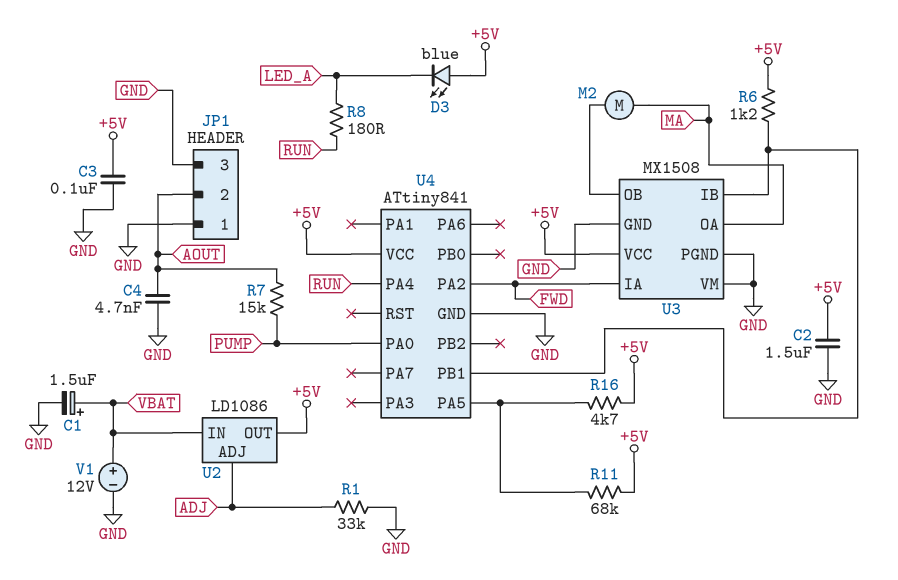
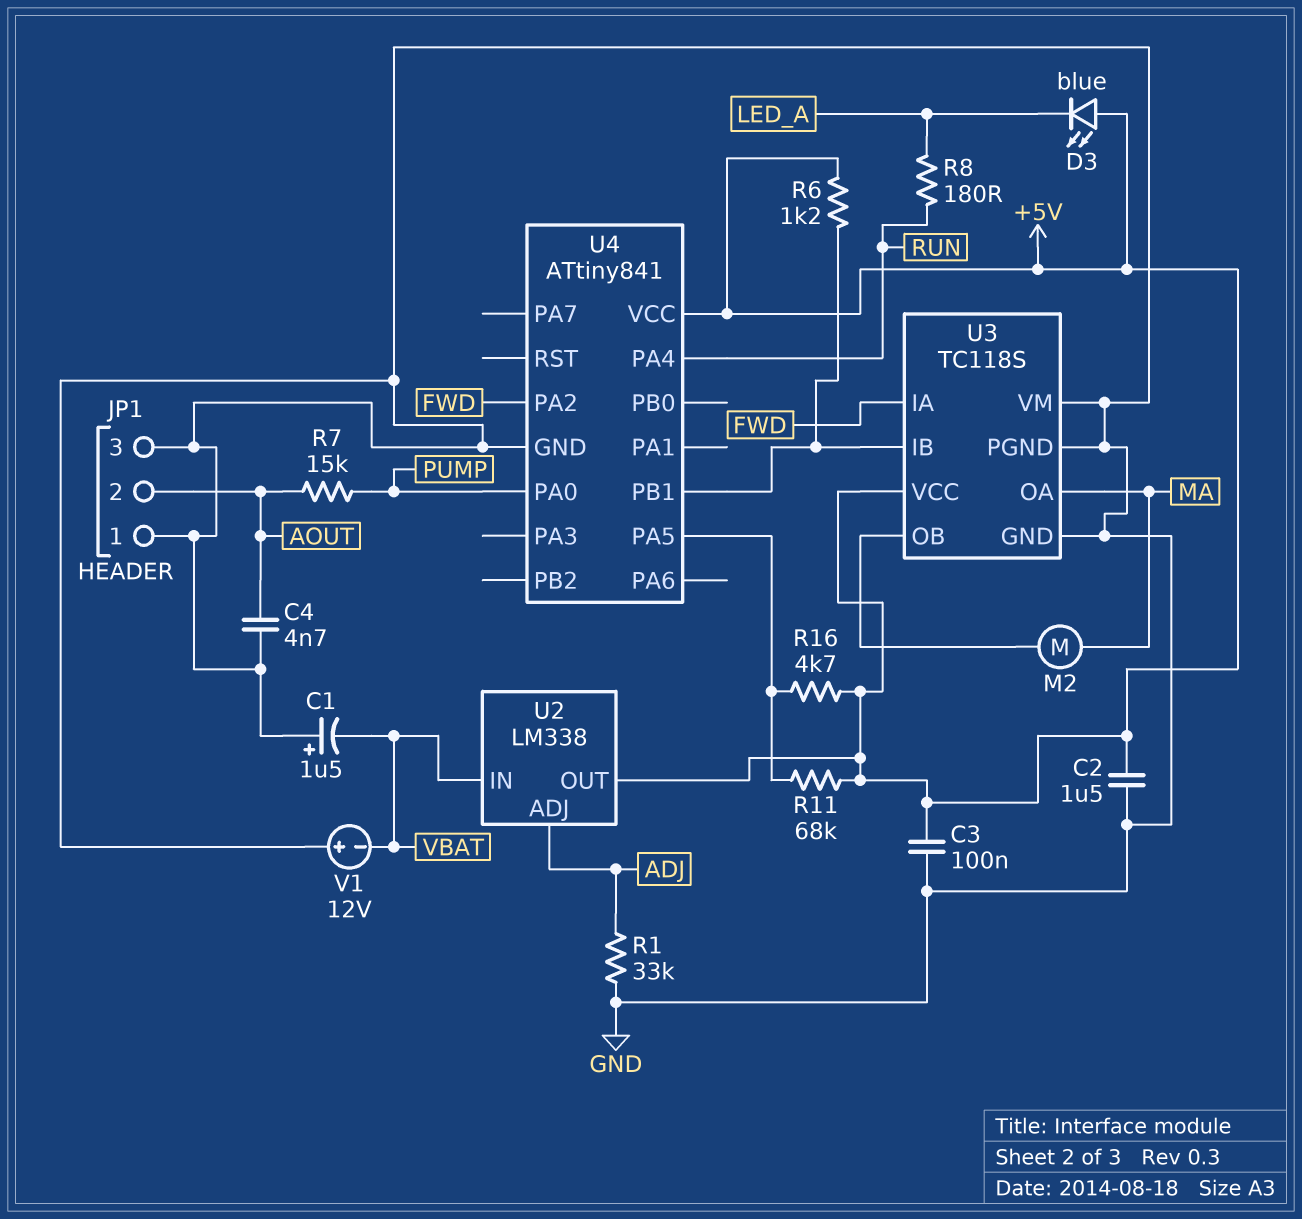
C1: 1.5uF (plus VBAT, minus GND) -> 1.5uF (plus GND, minus VBAT)
U2: LD1086 -> LM338
U3: MX1508 -> TC118S
V1: 12V (plus VBAT, minus GND) -> 12V (plus GND, minus VBAT)

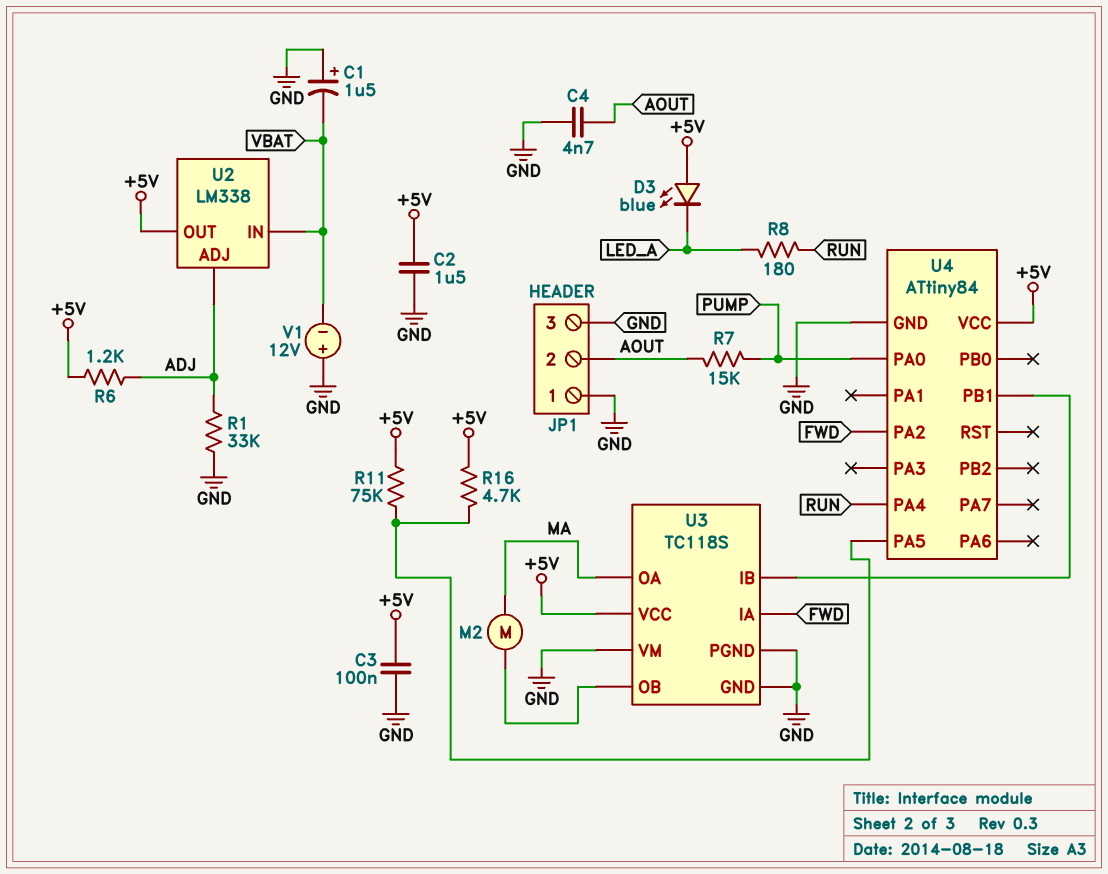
R6: 1.2k (+5V, U3/IB) -> 1.2k (+5V, ADJ)
R11: 68k (+5V, U4/PA5) -> 75k (+5V, U4/PA5)
U4: ATtiny841 -> ATtiny84

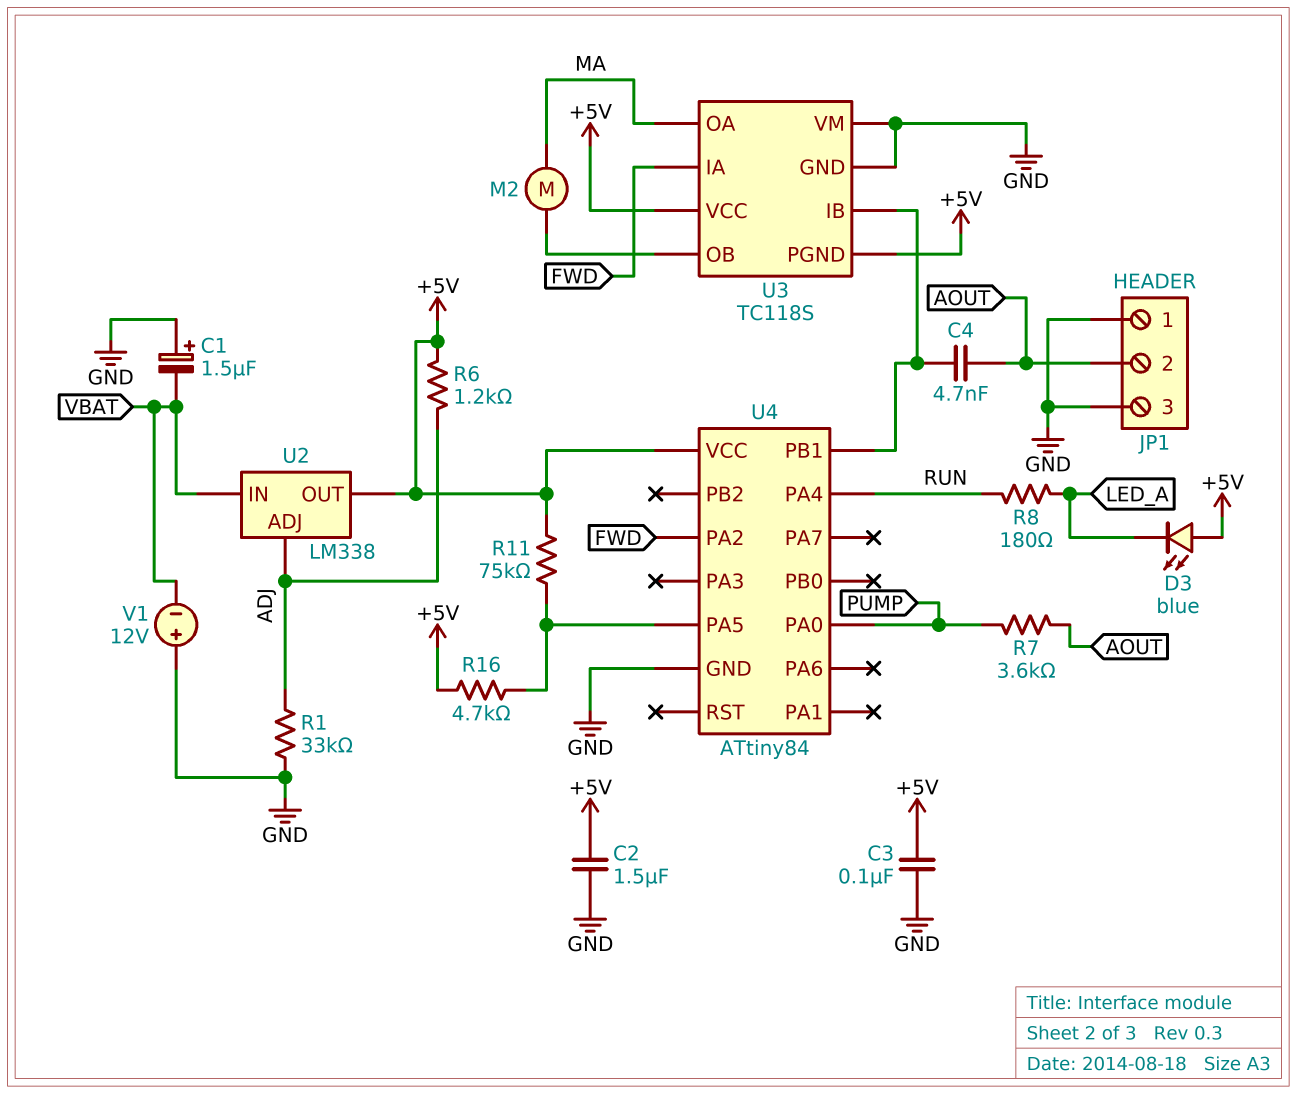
C4: 4.7nF (AOUT, GND) -> 4.7nF (AOUT, U3/IB)
R7: 15k (AOUT, PUMP) -> 3.6k (AOUT, PUMP)
U3 pin PGND: GND -> +5V

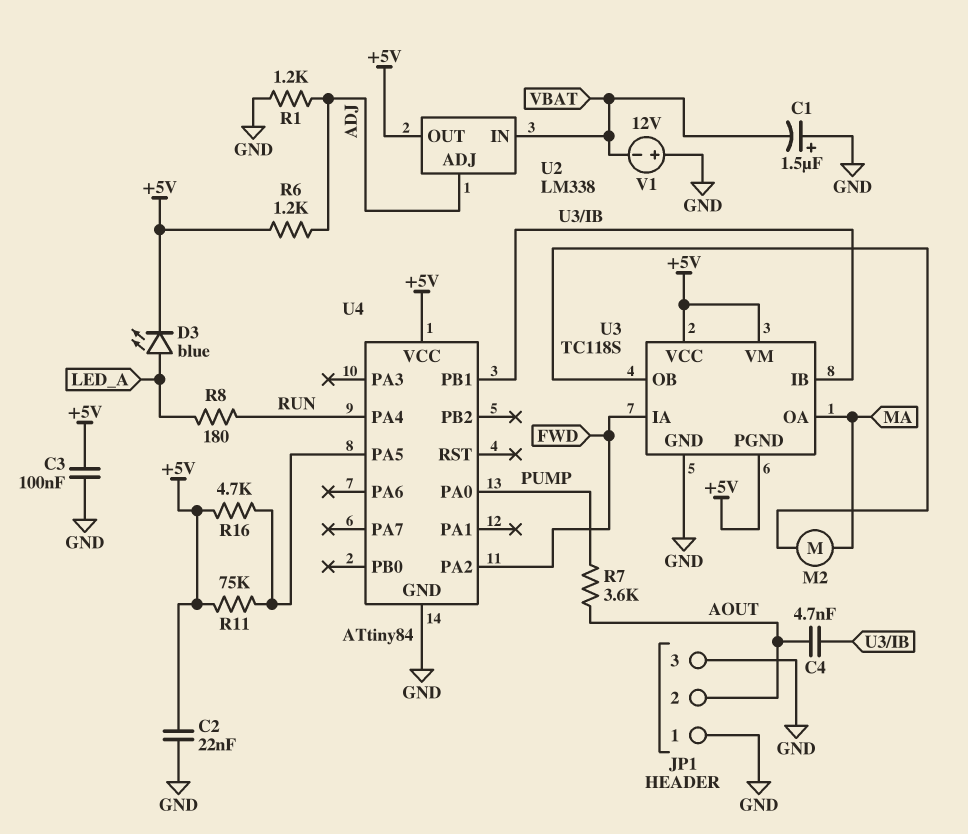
C2: 1.5uF (+5V, GND) -> 22nF (+5V, GND)
D3: LED blue (A +5V, K LED_A) -> LED blue (A LED_A, K +5V)
R1: 33k (ADJ, GND) -> 1.2k (ADJ, GND)
U3 pin VM: GND -> +5V

